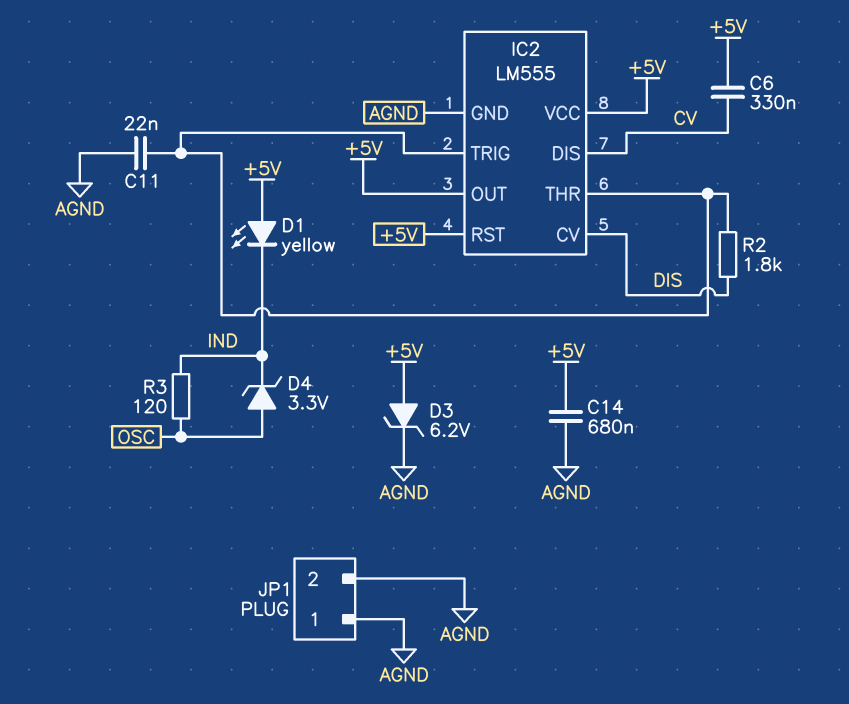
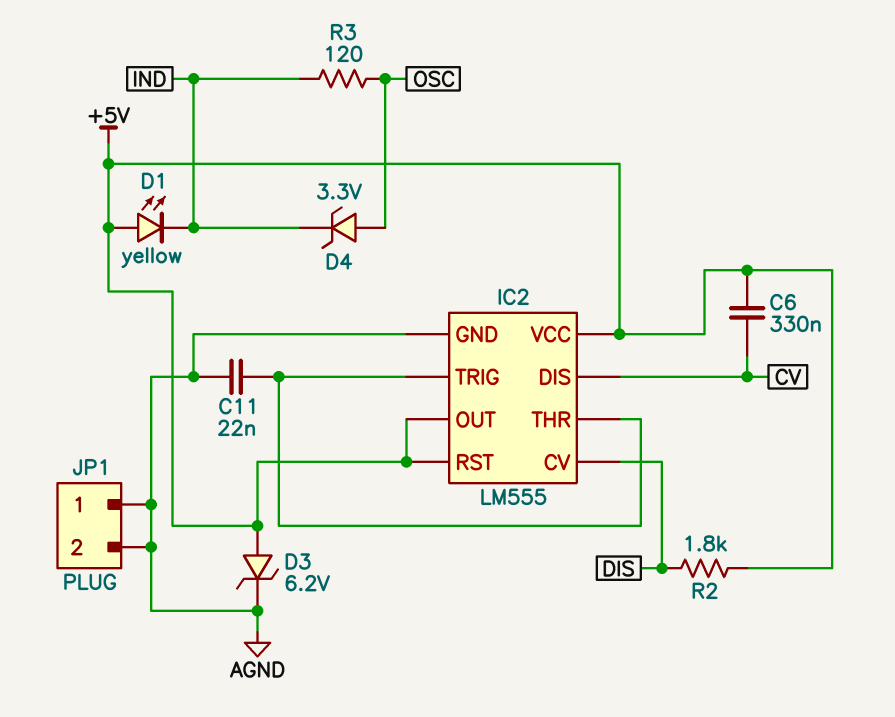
C14: 680nF (+5V, AGND) -> none
R2: 1.8k (DIS, IC2/THR) -> 1.8k (+5V, DIS)

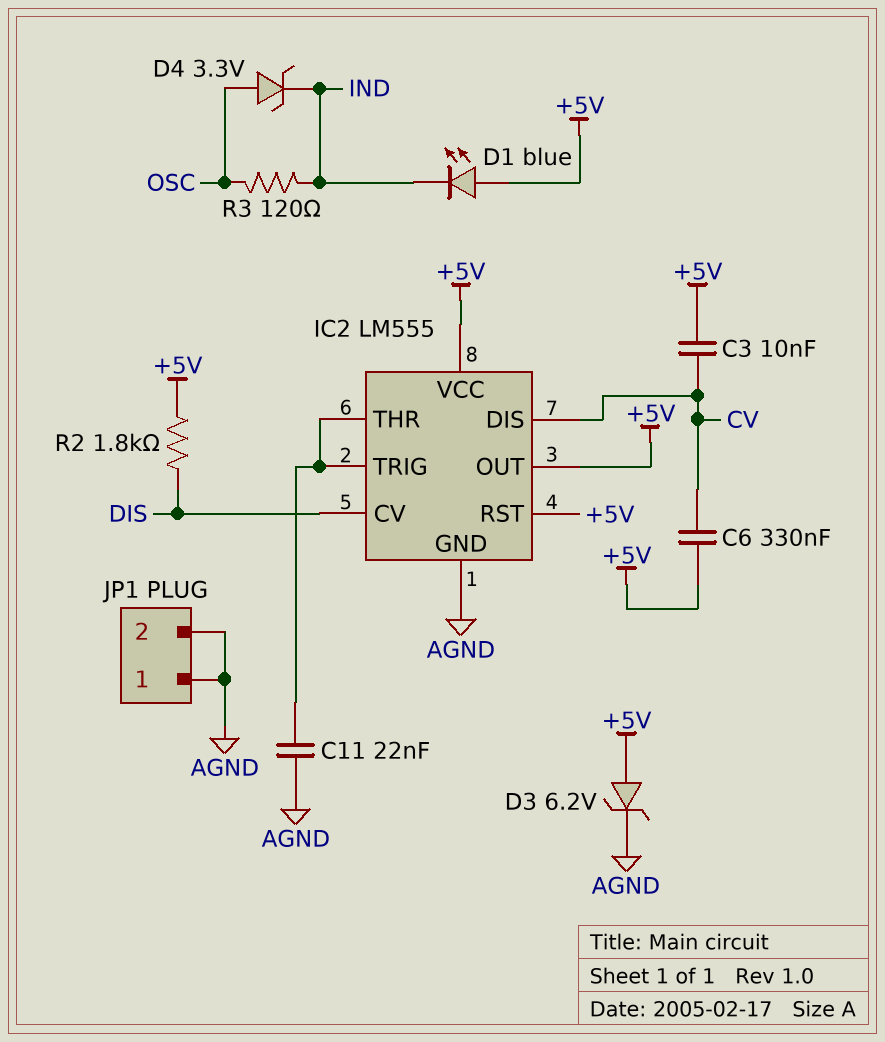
C3: none -> 10nF (+5V, CV)
D1: LED yellow (A +5V, K IND) -> LED blue (A +5V, K IND)

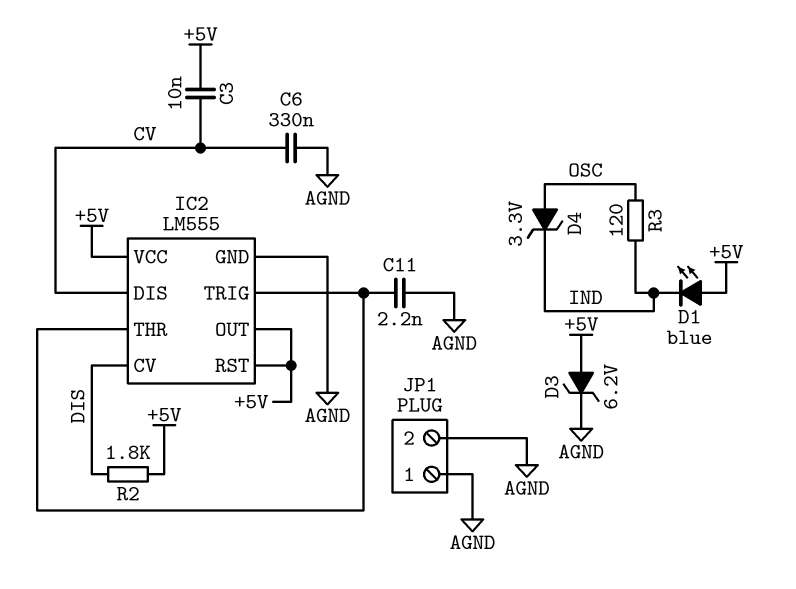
C6: 330nF (+5V, CV) -> 330nF (AGND, CV)
C11: 22nF (AGND, IC2/THR) -> 2.2nF (AGND, IC2/THR)

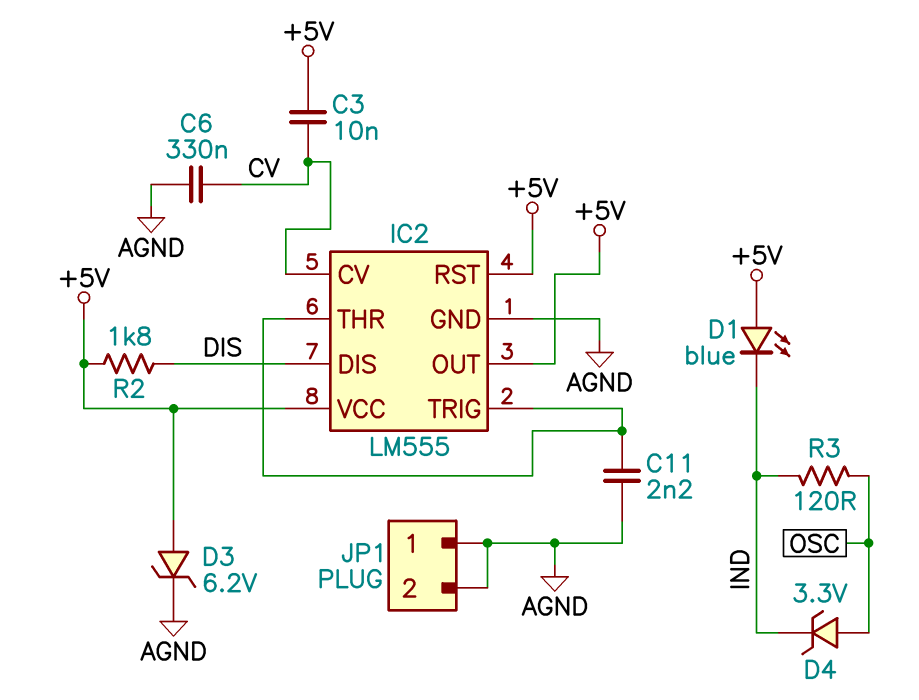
IC2 pin CV: DIS -> CV
IC2 pin DIS: CV -> DIS

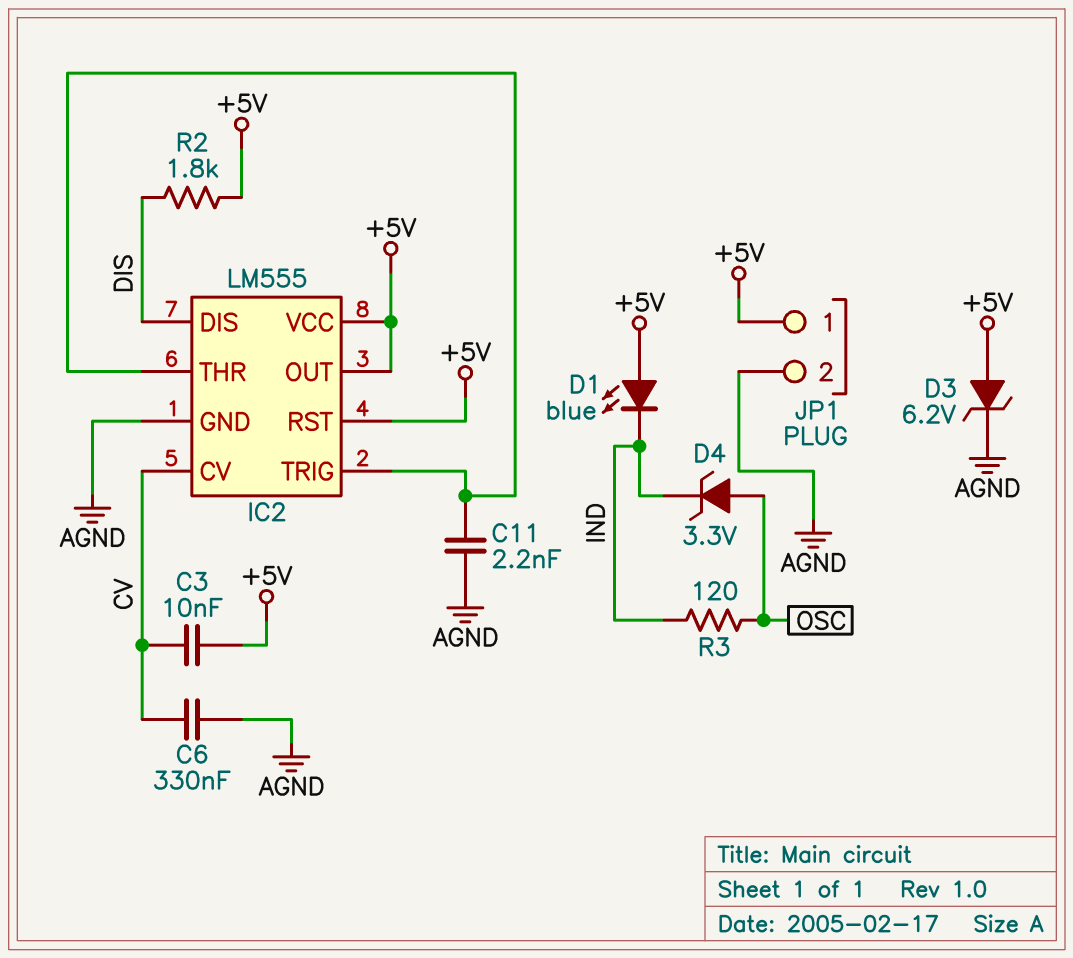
JP1 pin 1: AGND -> +5V

